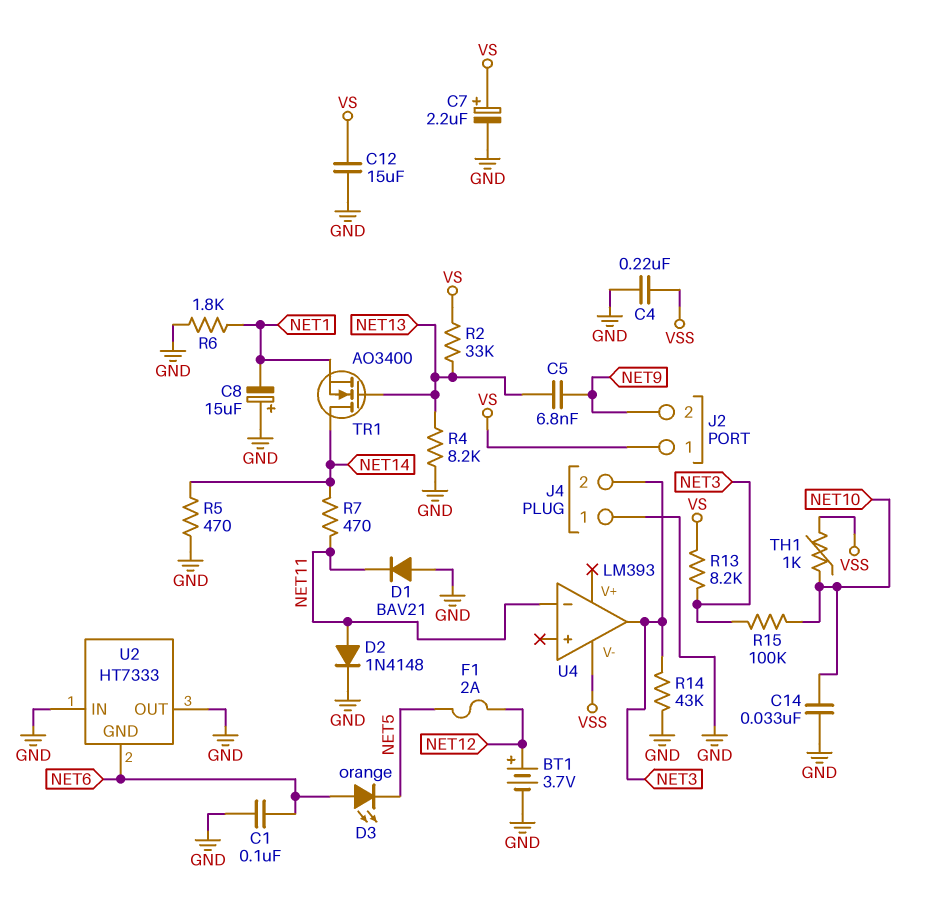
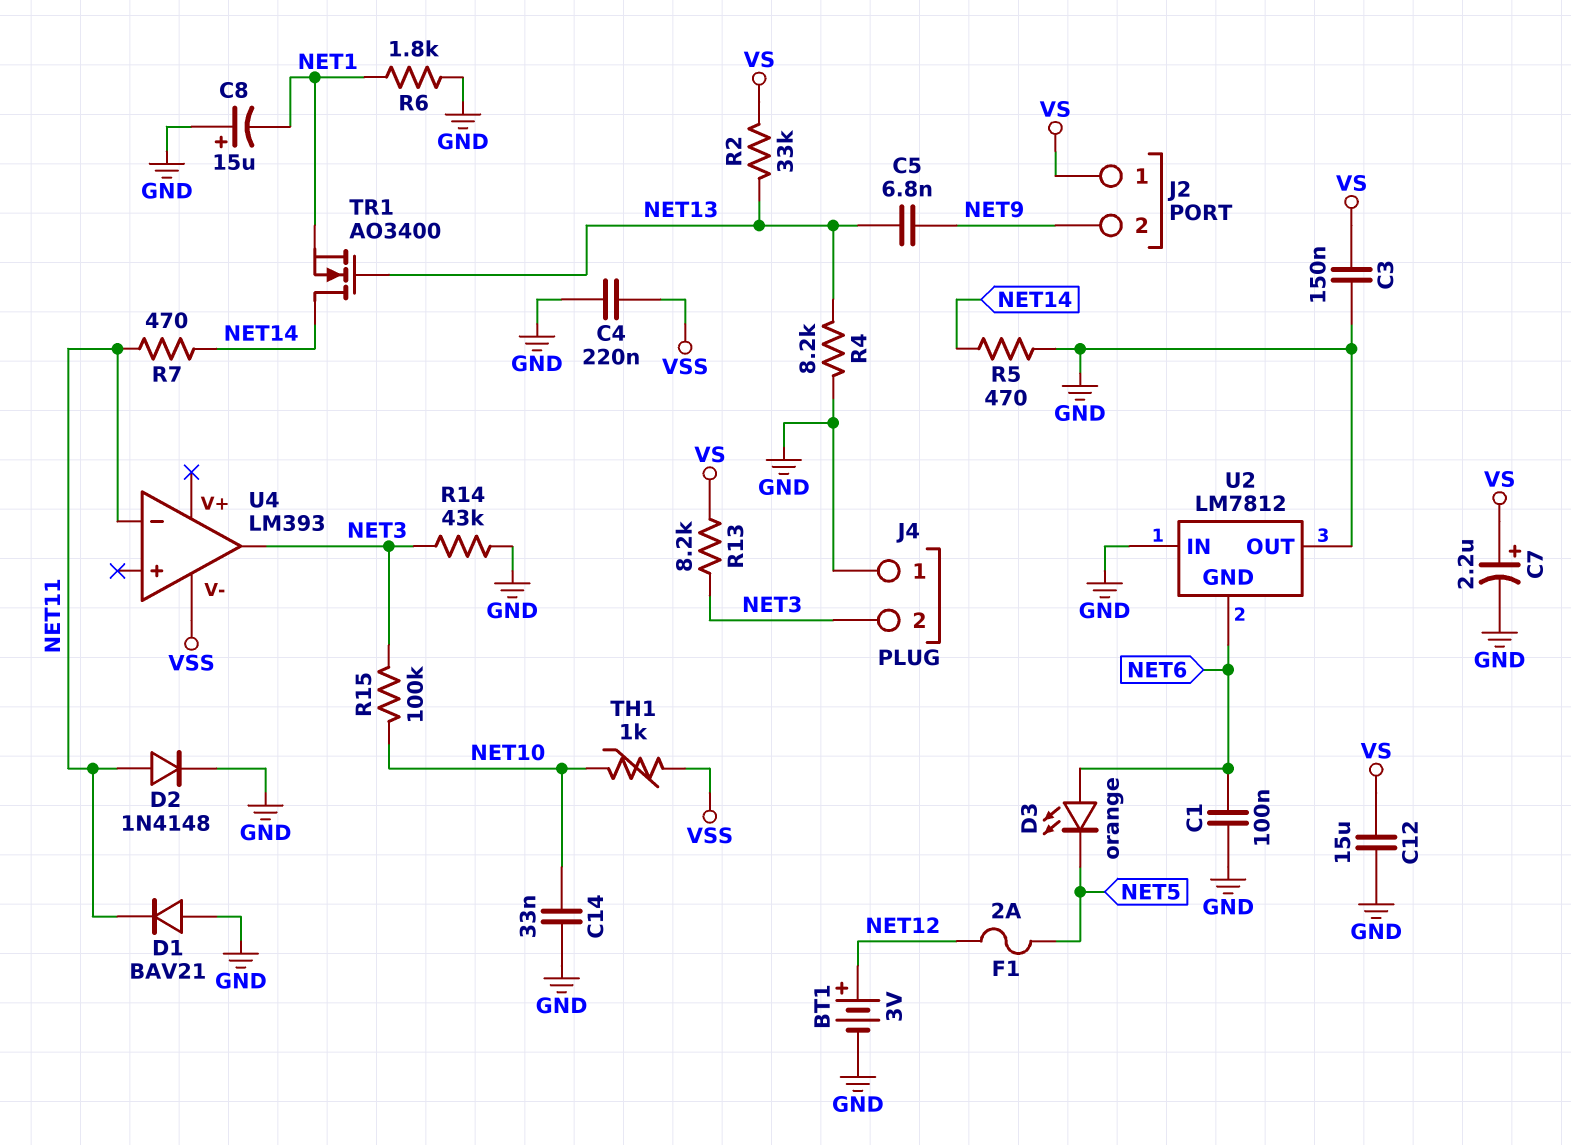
BT1: 3.7V (plus NET12, minus GND) -> 3V (plus NET12, minus GND)
C3: none -> 150nF (GND, VS)
U2: HT7333 -> LM7812

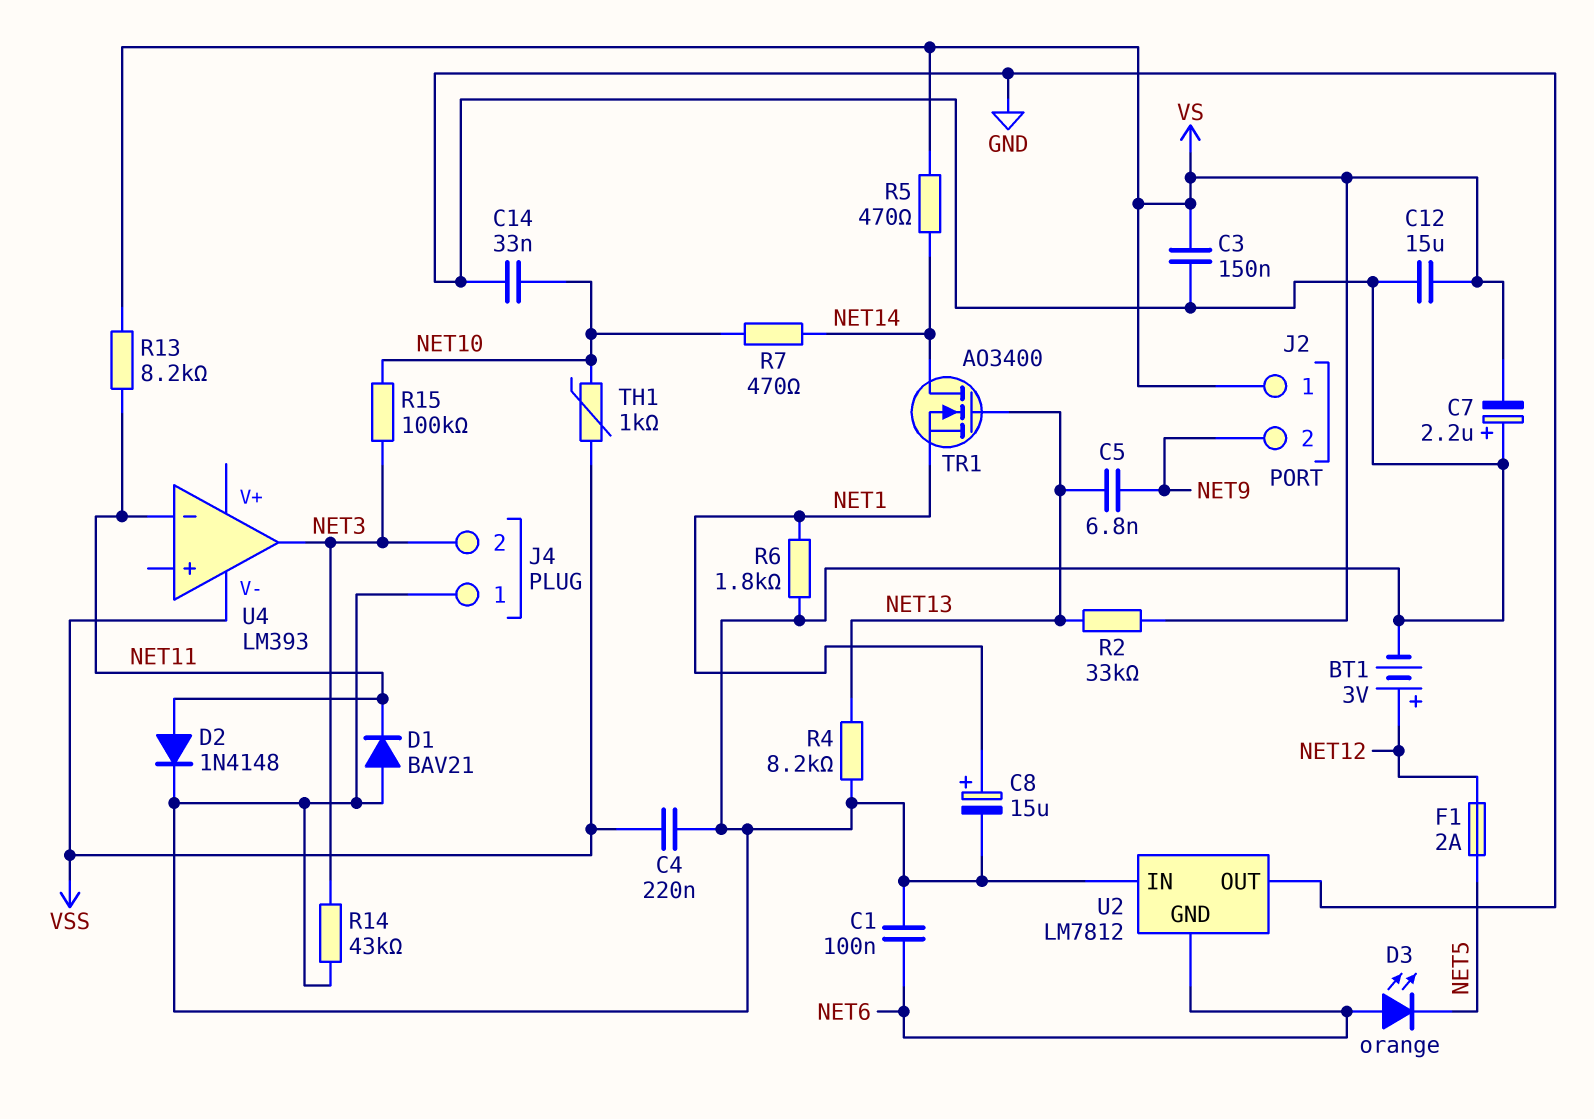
C7: 2.2uF (plus VS, minus GND) -> 2.2uF (plus GND, minus VS)
C8: 15uF (plus GND, minus NET1) -> 15uF (plus NET1, minus GND)
R5: 470 (GND, NET14) -> 470 (NET14, VS)
R7: 470 (NET11, NET14) -> 470 (NET10, NET14)
R13: 8.2k (NET3, VS) -> 8.2k (NET11, VS)

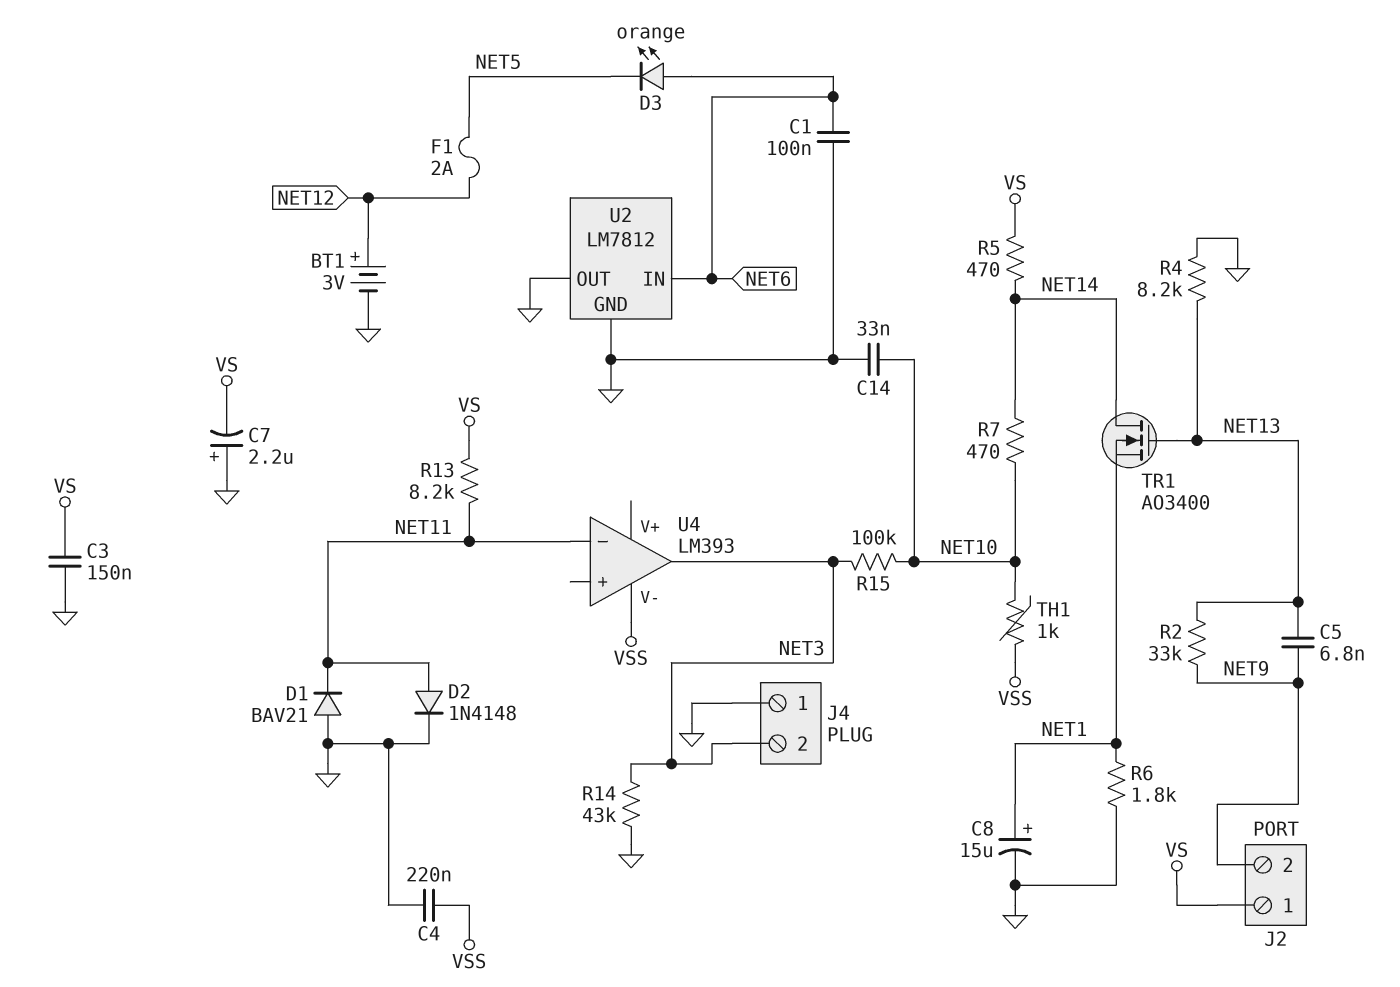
C12: 15uF (GND, VS) -> none
R2: 33k (NET13, VS) -> 33k (NET9, NET13)
U2 pin GND: NET6 -> GND
U2 pin IN: GND -> NET6

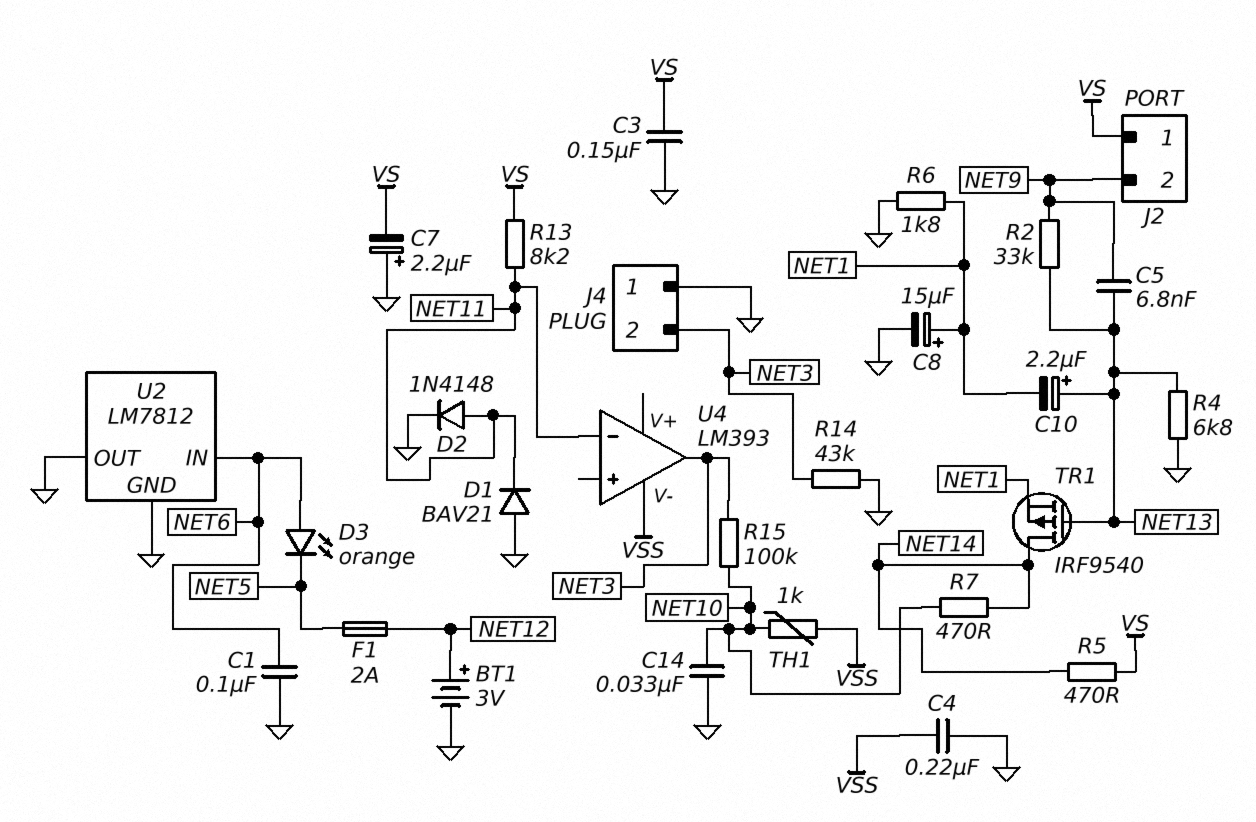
C10: none -> 2.2uF (plus NET13, minus NET1)
R4: 8.2k (GND, NET13) -> 6.8k (GND, NET13)
TR1: NMOS AO3400 (G NET13, D NET14, S NET1) -> PMOS IRF9540 (G NET13, D NET14, S NET1)

